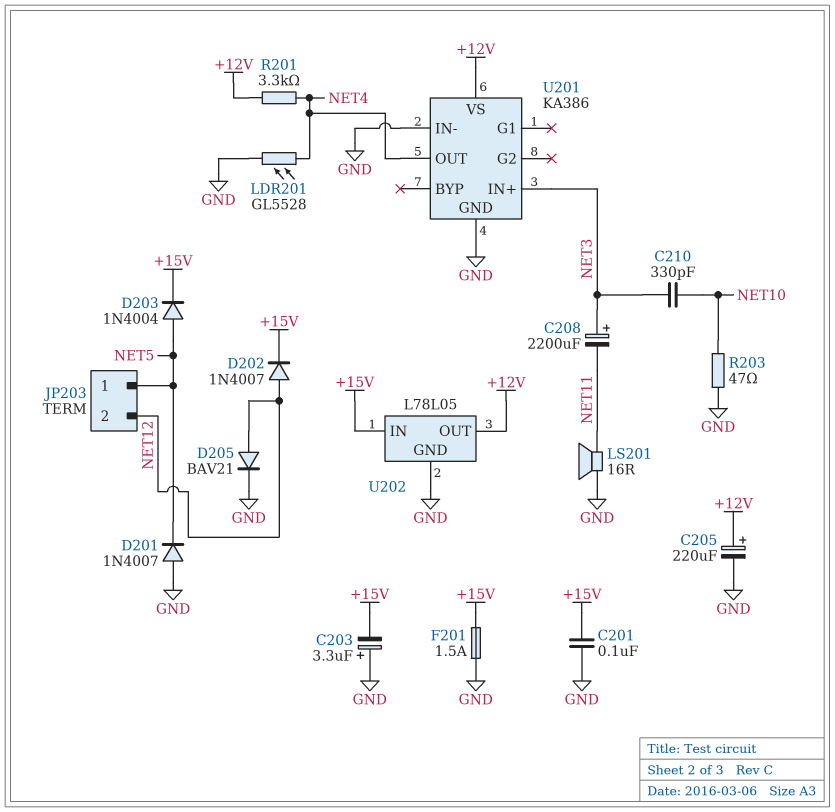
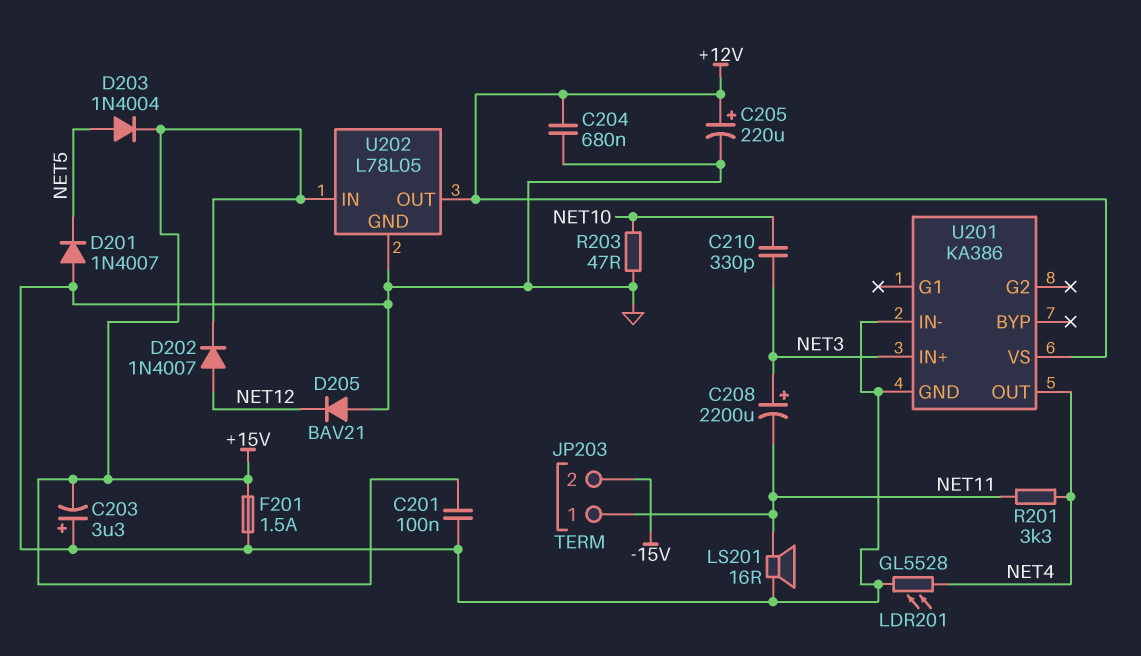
C204: none -> 680nF (+12V, GND)
D205: diode BAV21 (A NET12, K GND) -> diode BAV21 (A GND, K NET12)
JP203 pin 1: NET5 -> NET11
JP203 pin 2: NET12 -> -15V
R201: 3.3k (+12V, NET4) -> 3.3k (NET4, NET11)

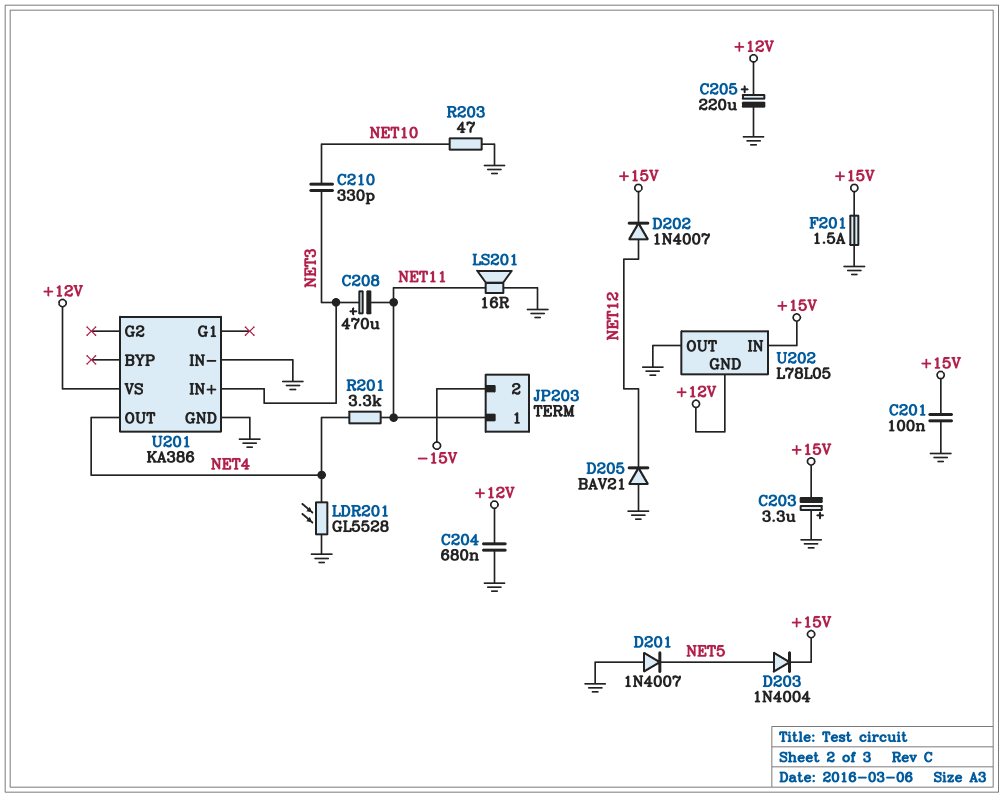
C208: 2200uF (plus NET3, minus NET11) -> 470uF (plus NET3, minus NET11)
U202 pin GND: GND -> +12V
U202 pin OUT: +12V -> GND

